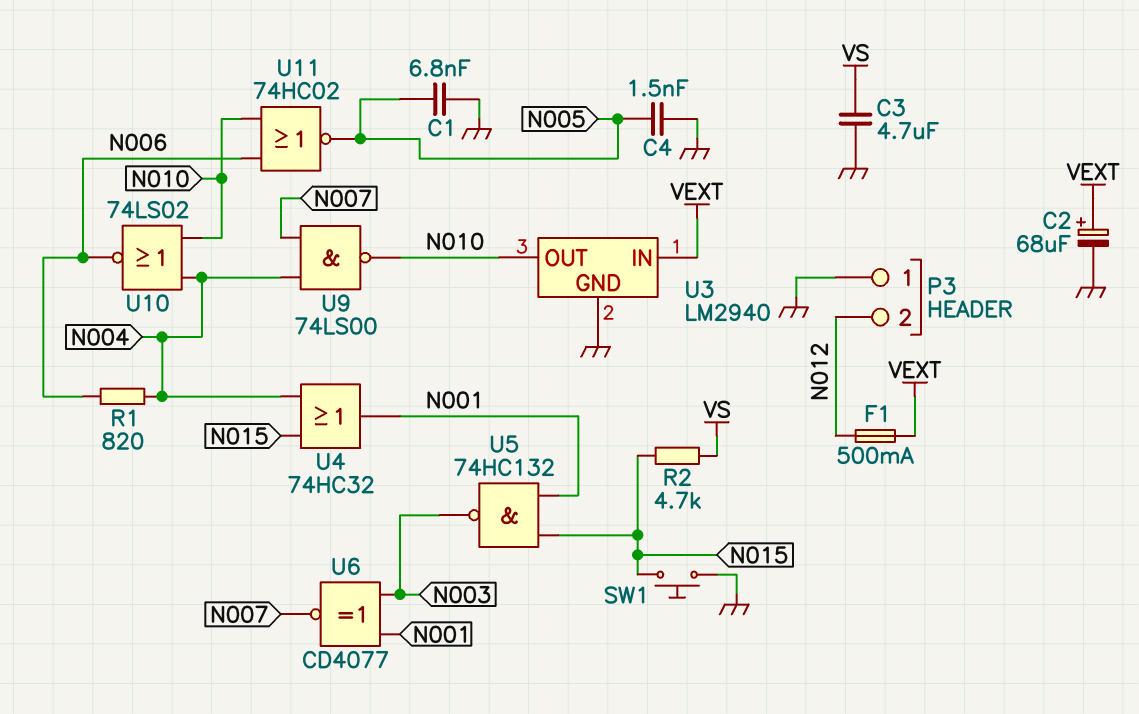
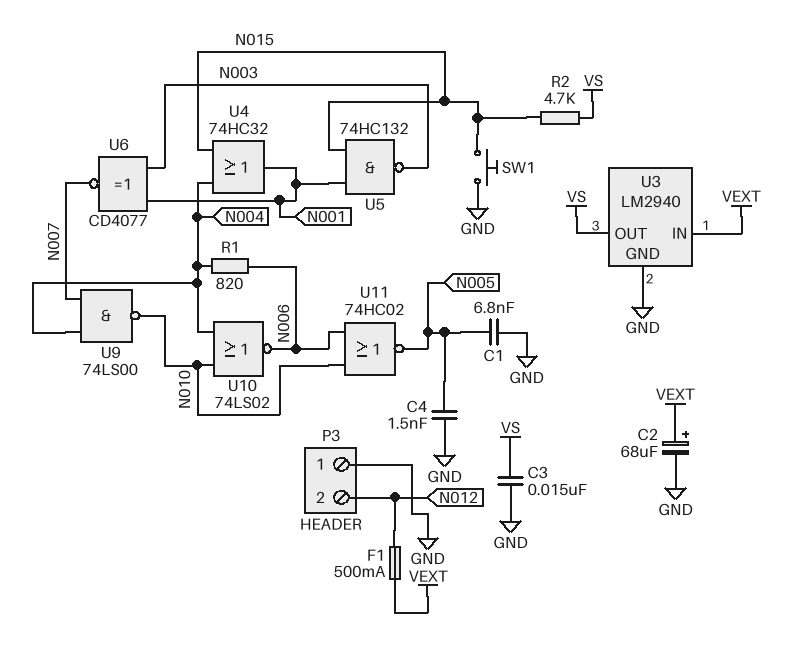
C3: 4.7uF (GND, VS) -> 15nF (GND, VS)
U3 pin OUT: N010 -> VS

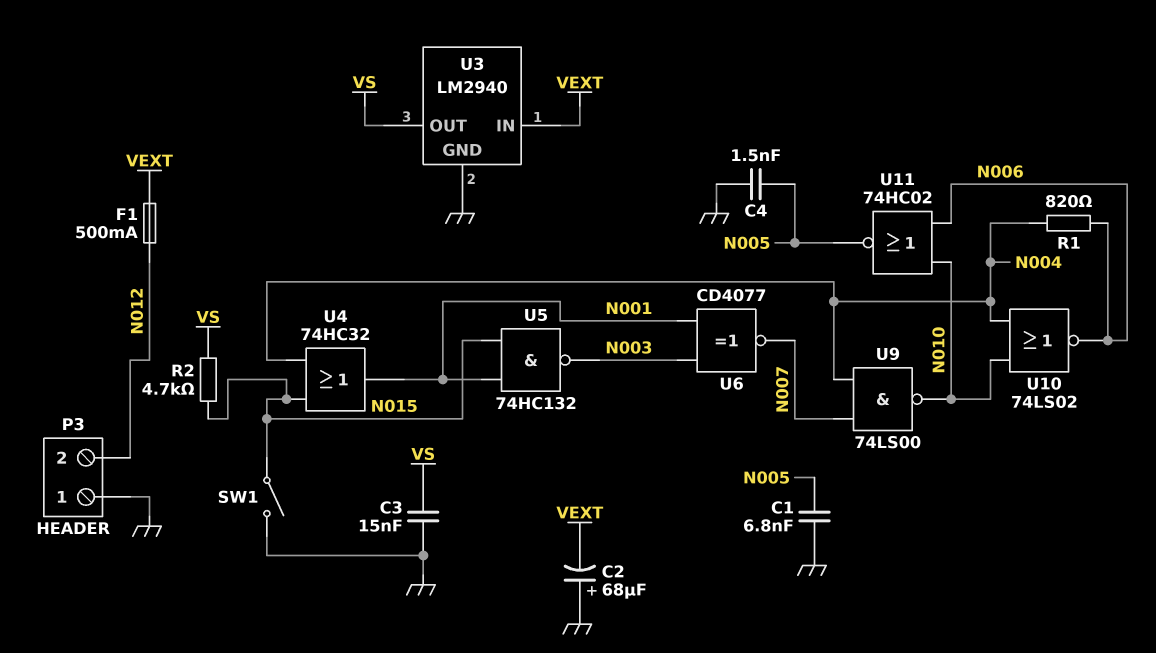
C2: 68uF (plus VEXT, minus GND) -> 68uF (plus GND, minus VEXT)
SW1: button (GND, N015) -> switch (GND, N015)

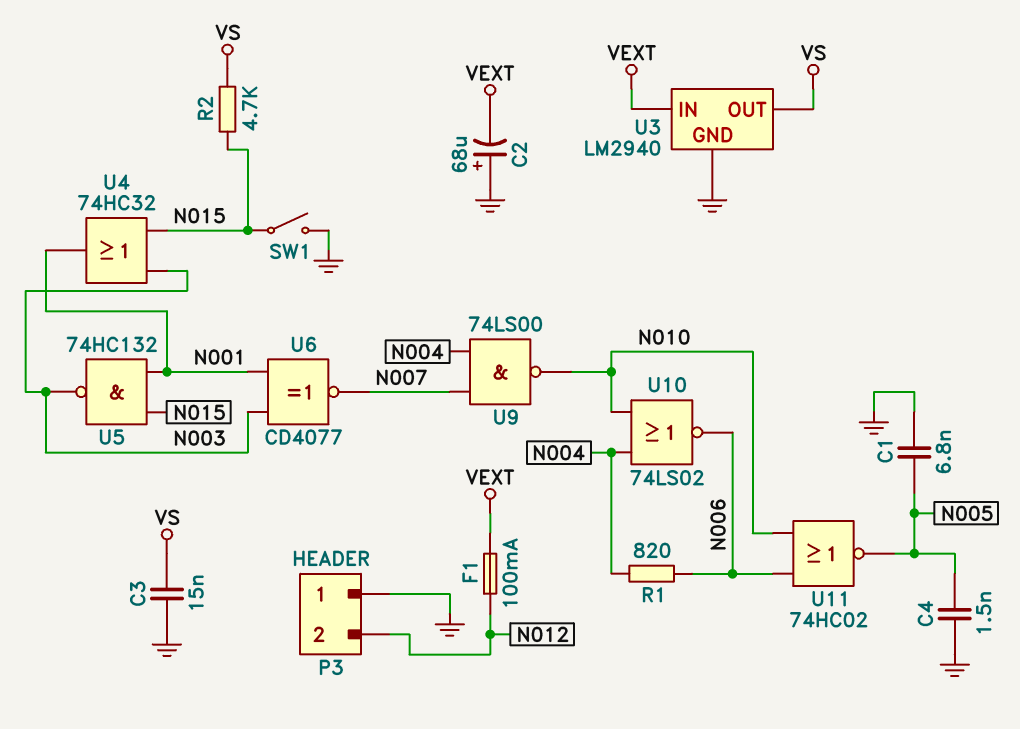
F1: 500mA (N012, VEXT) -> 100mA (N012, VEXT)
U4: OR 74HC32 (in N004, in N015, out N001) -> OR 74HC32 (in N003, in N015, out N001)

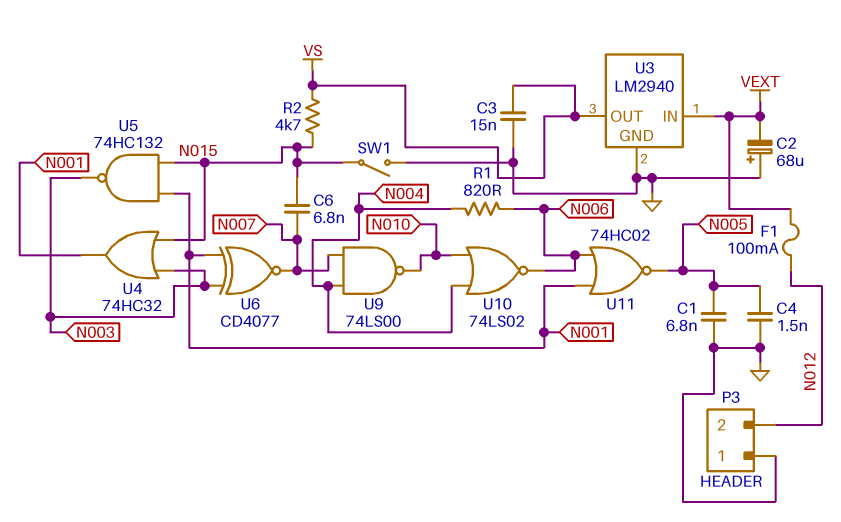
C6: none -> 6.8nF (N007, N015)
U11: NOR 74HC02 (in N006, in N010, out N005) -> NOR 74HC02 (in N001, in N006, out N005)

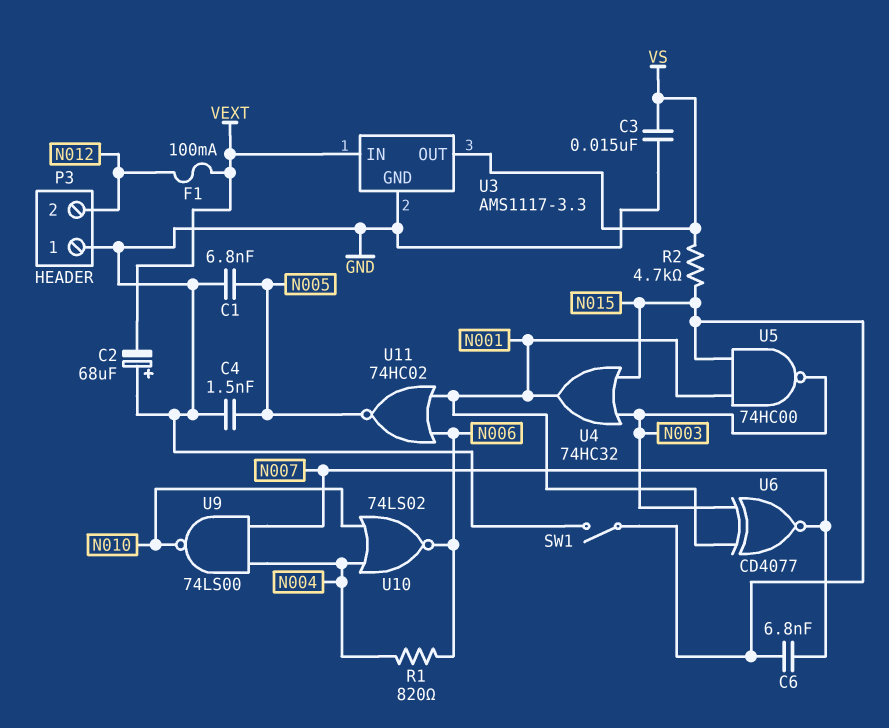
U3: LM2940 -> AMS1117-3.3
U5: NAND 74HC132 (in N001, in N015, out N003) -> NAND 74HC00 (in N001, in N015, out N003)

